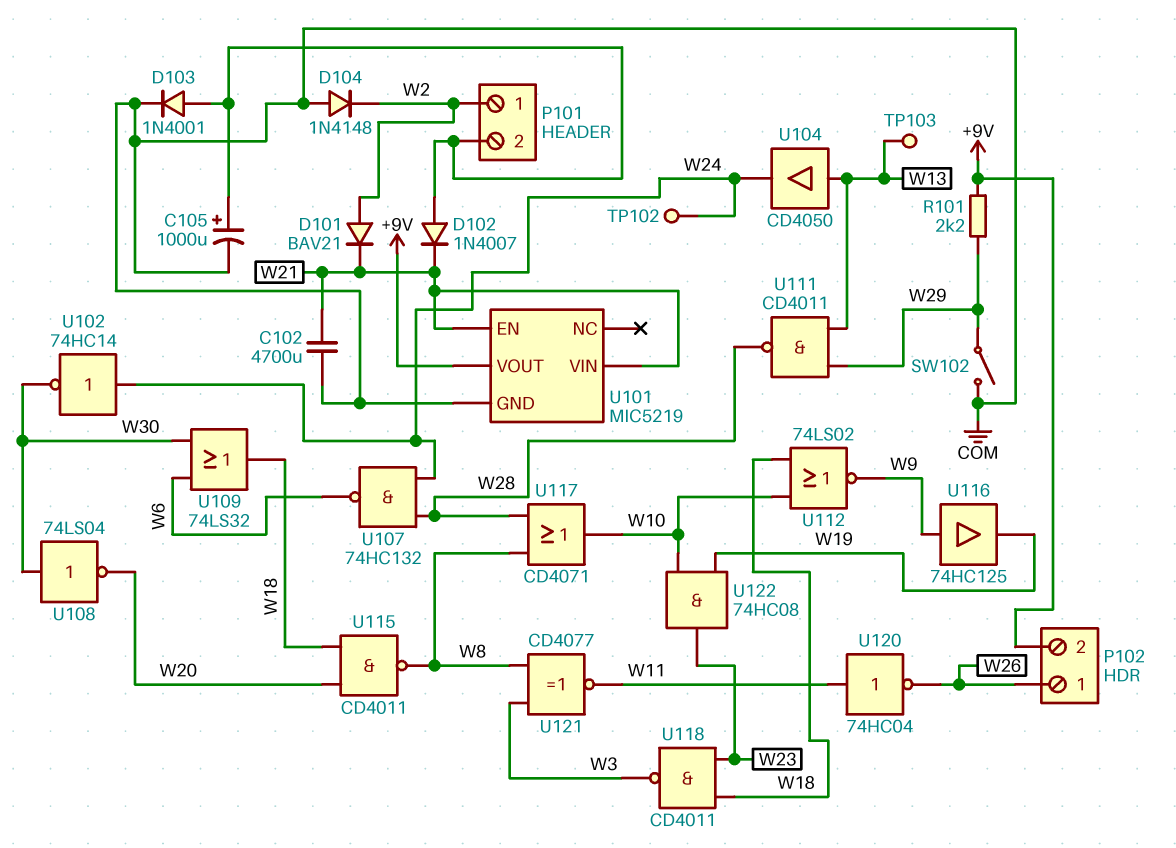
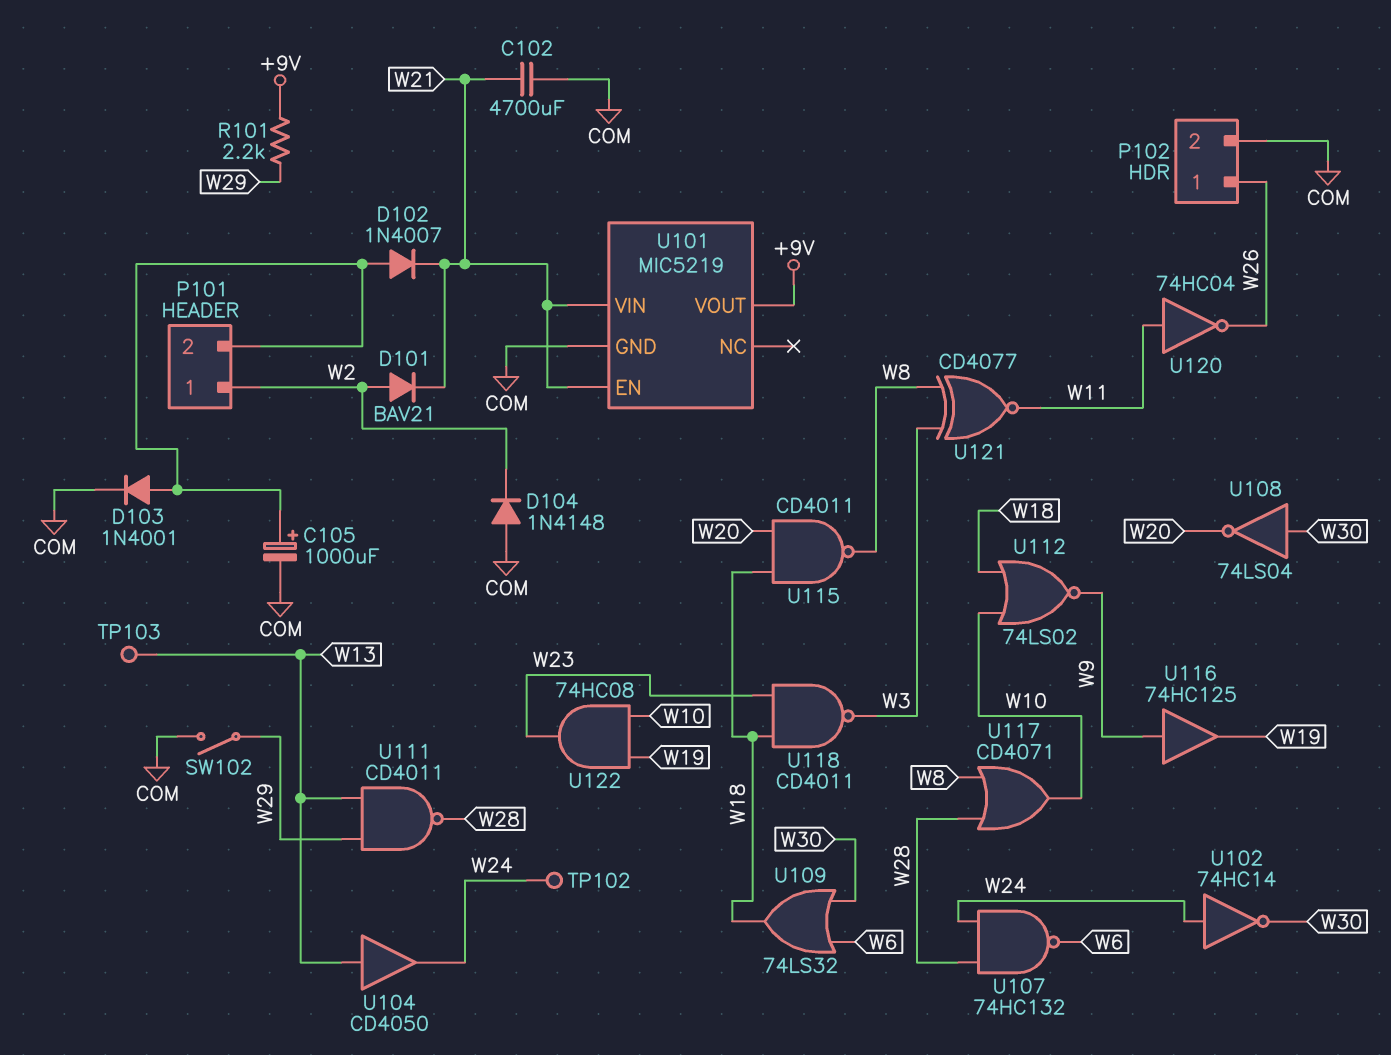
P102 pin 2: +9V -> COM

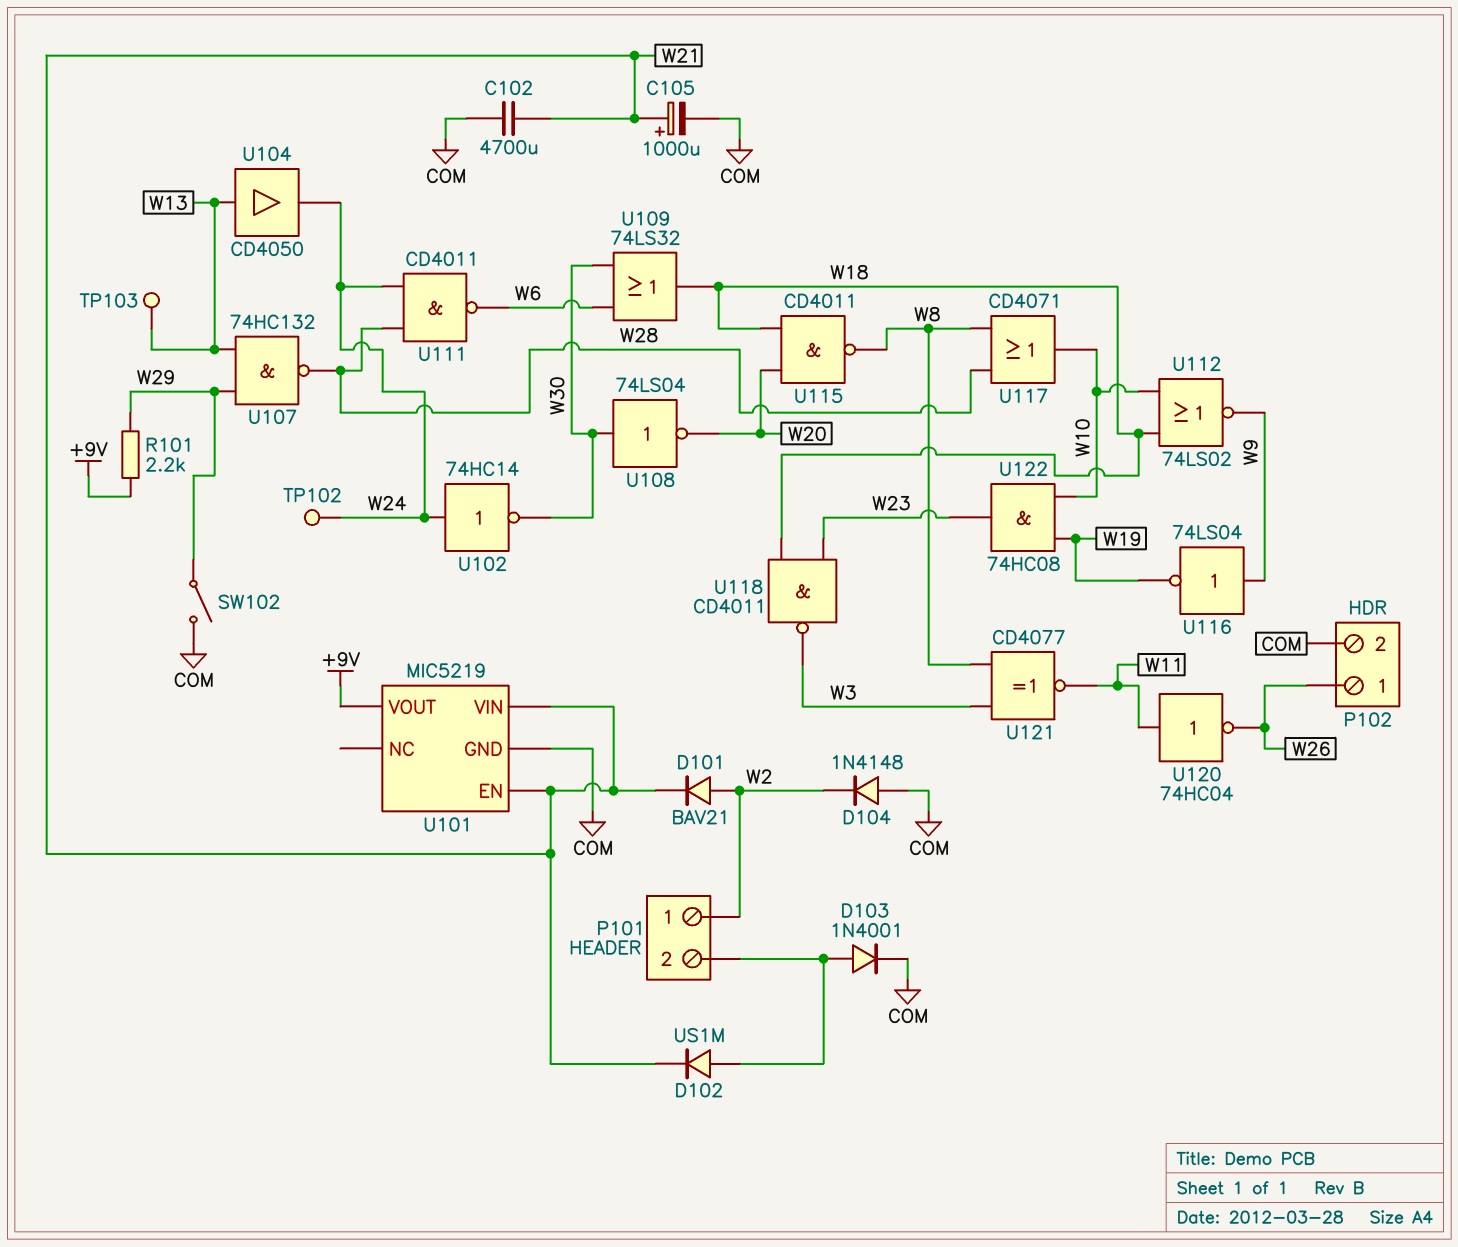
C105: 1000uF (plus P101/2, minus COM) -> 1000uF (plus W21, minus COM)
D102: diode 1N4007 (A P101/2, K W21) -> diode US1M (A P101/2, K W21)
U107: NAND 74HC132 (in W24, in W28, out W6) -> NAND 74HC132 (in W13, in W29, out W28)
U111: NAND CD4011 (in W13, in W29, out W28) -> NAND CD4011 (in W24, in W28, out W6)
U116: buffer 74HC125 (in W9, out W19) -> NOT 74LS04 (in W9, out W19)

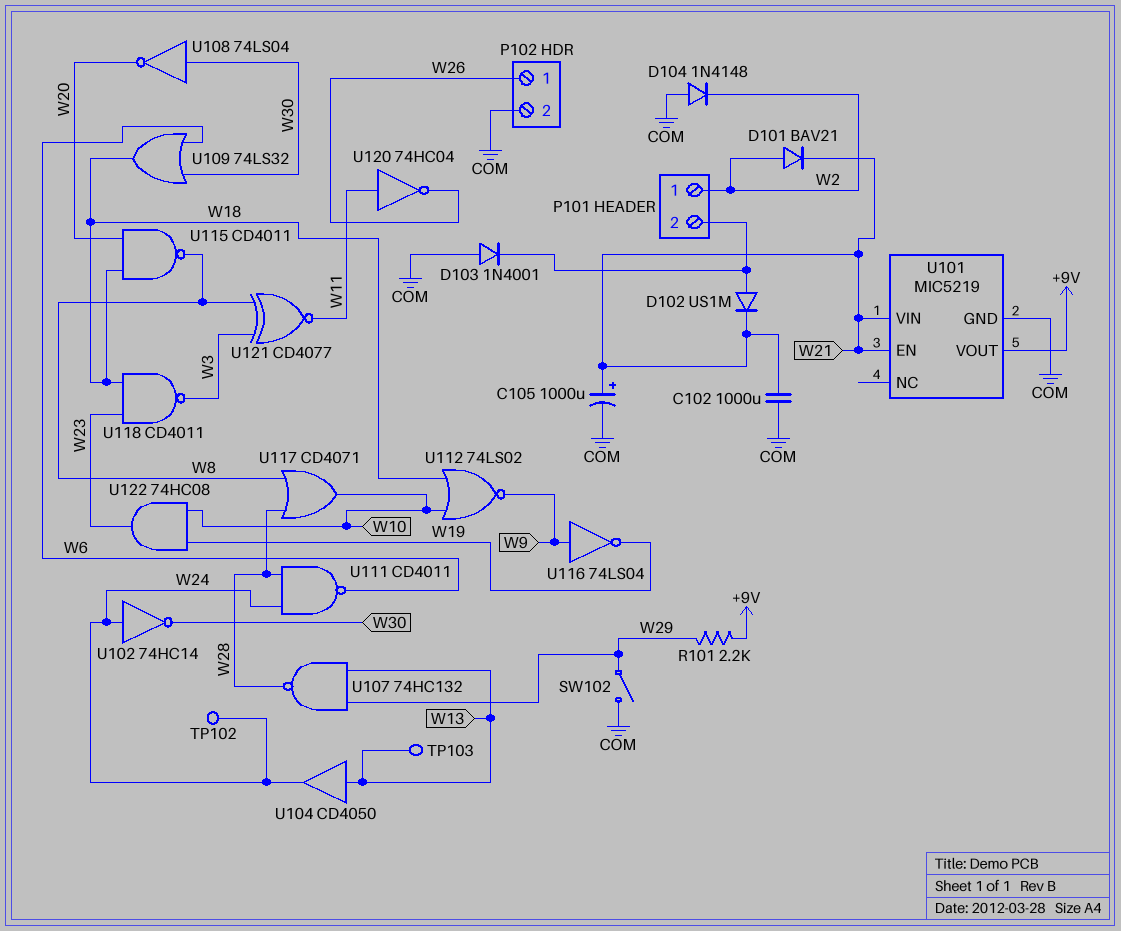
C102: 4700uF (COM, W21) -> 1000uF (COM, W21)
D103: diode 1N4001 (A P101/2, K COM) -> diode 1N4001 (A COM, K P101/2)

